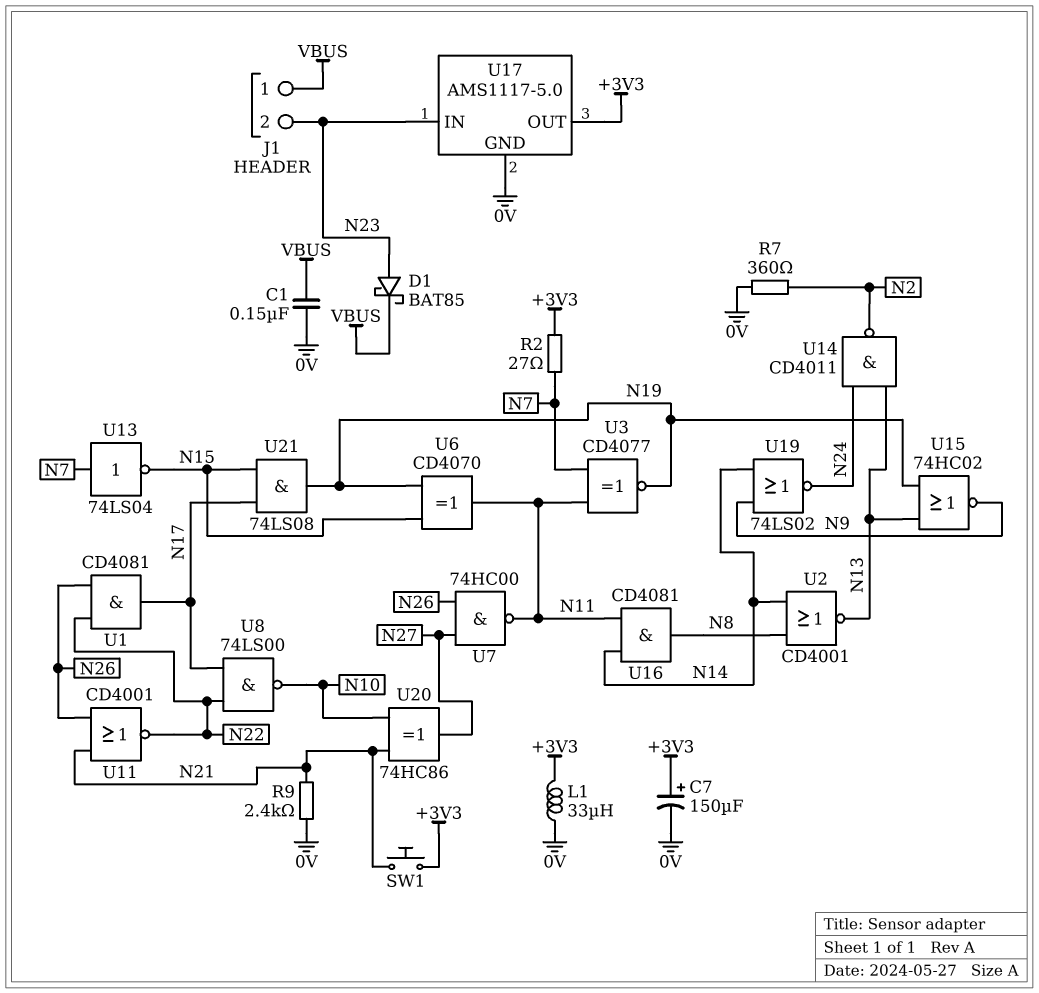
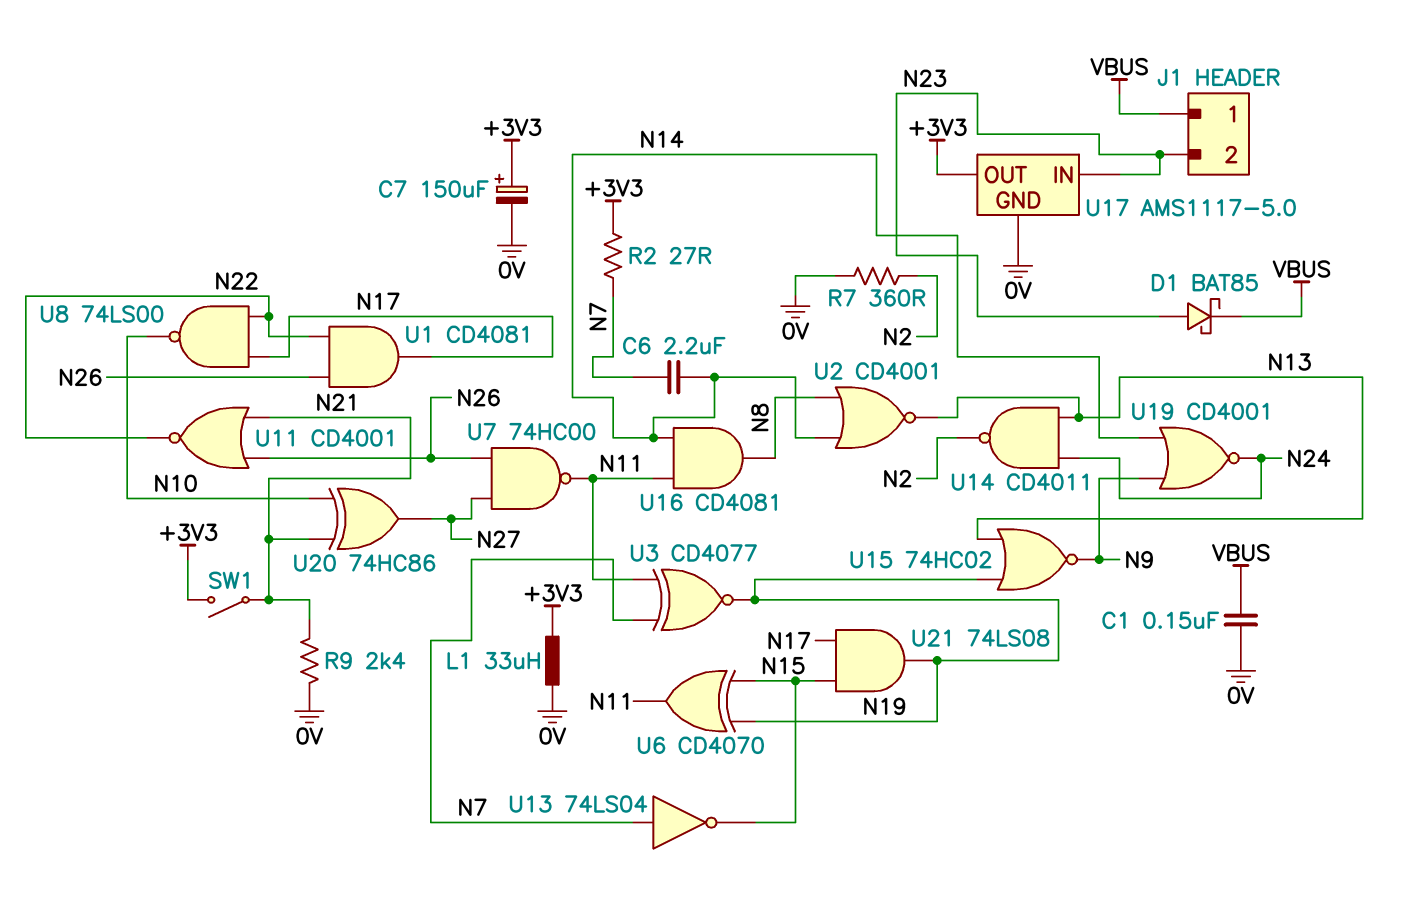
C6: none -> 2.2uF (N7, N14)
SW1: button (+3V3, N21) -> switch (+3V3, N21)
U19: NOR 74LS02 (in N9, in N14, out N24) -> NOR CD4001 (in N9, in N14, out N24)

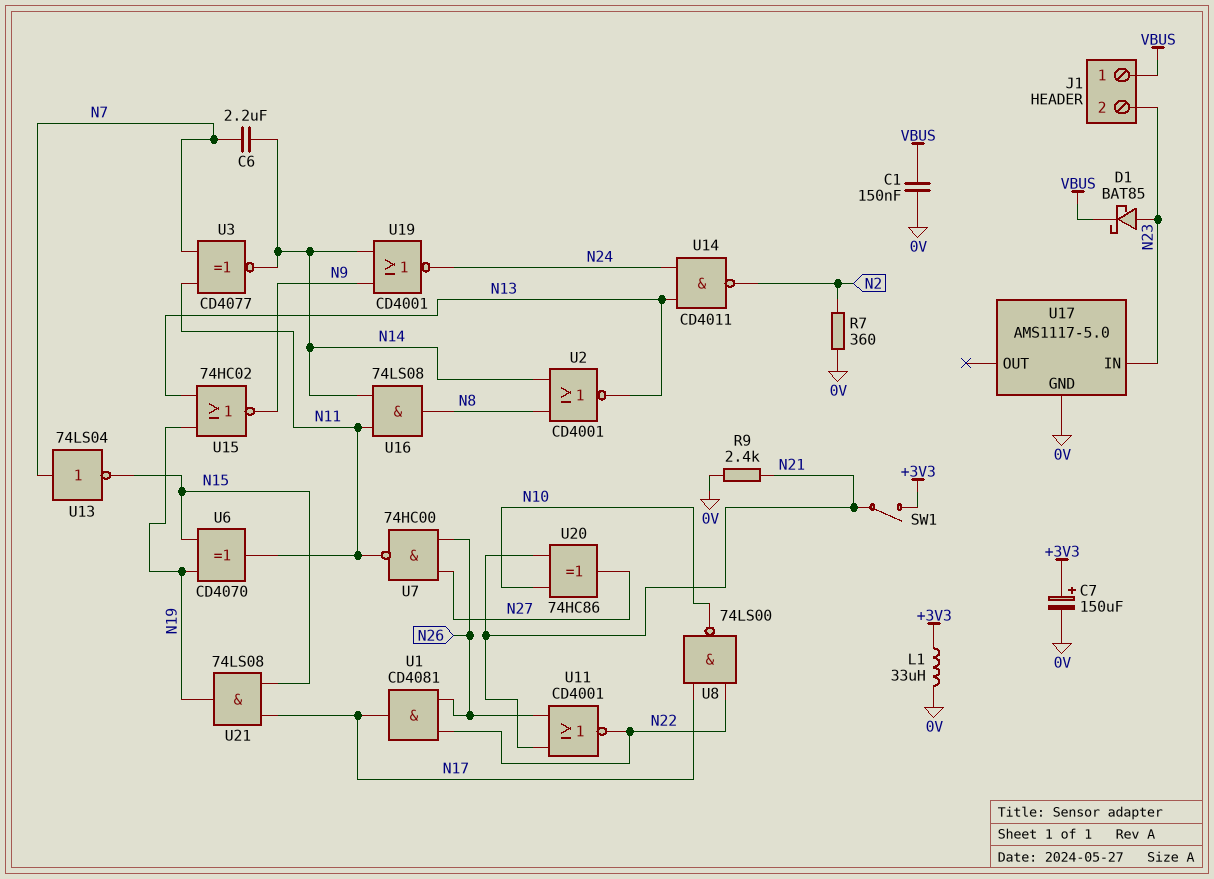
R2: 27 (+3V3, N7) -> none
U3: XNOR CD4077 (in N7, in N11, out N19) -> XNOR CD4077 (in N7, in N11, out N14)
U16: AND CD4081 (in N11, in N14, out N8) -> AND 74LS08 (in N11, in N14, out N8)
U17 pin OUT: +3V3 -> none

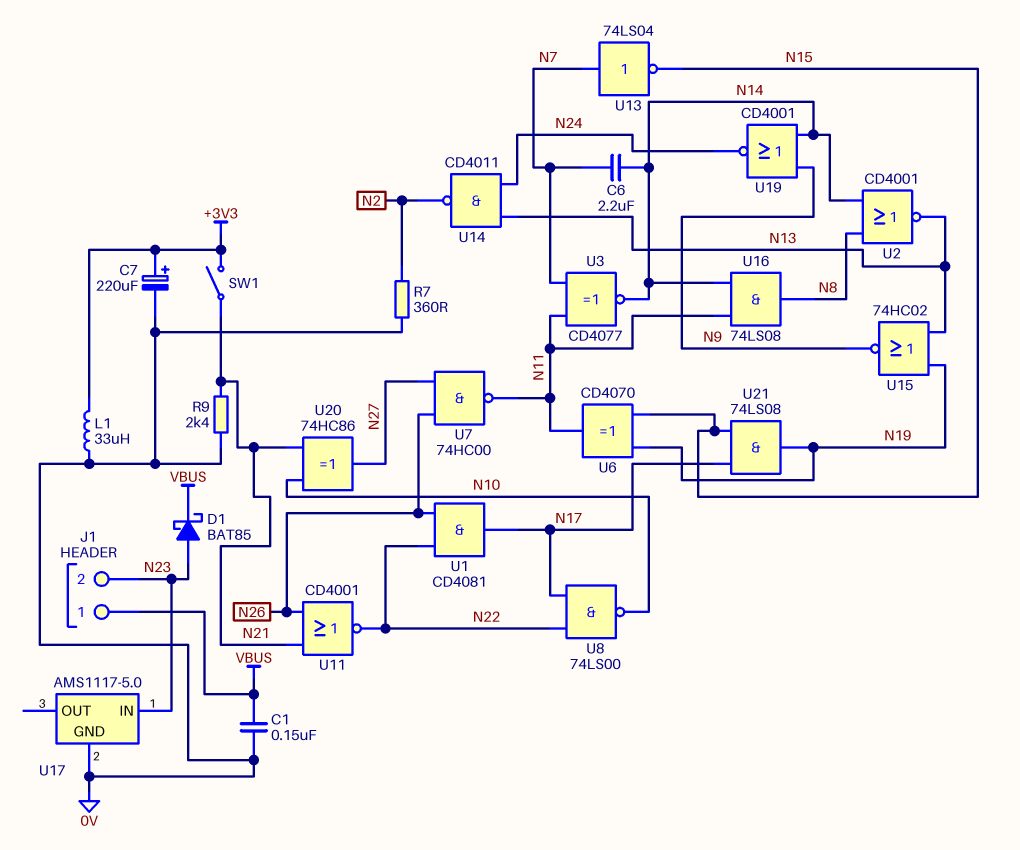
C7: 150uF (plus +3V3, minus 0V) -> 220uF (plus +3V3, minus 0V)

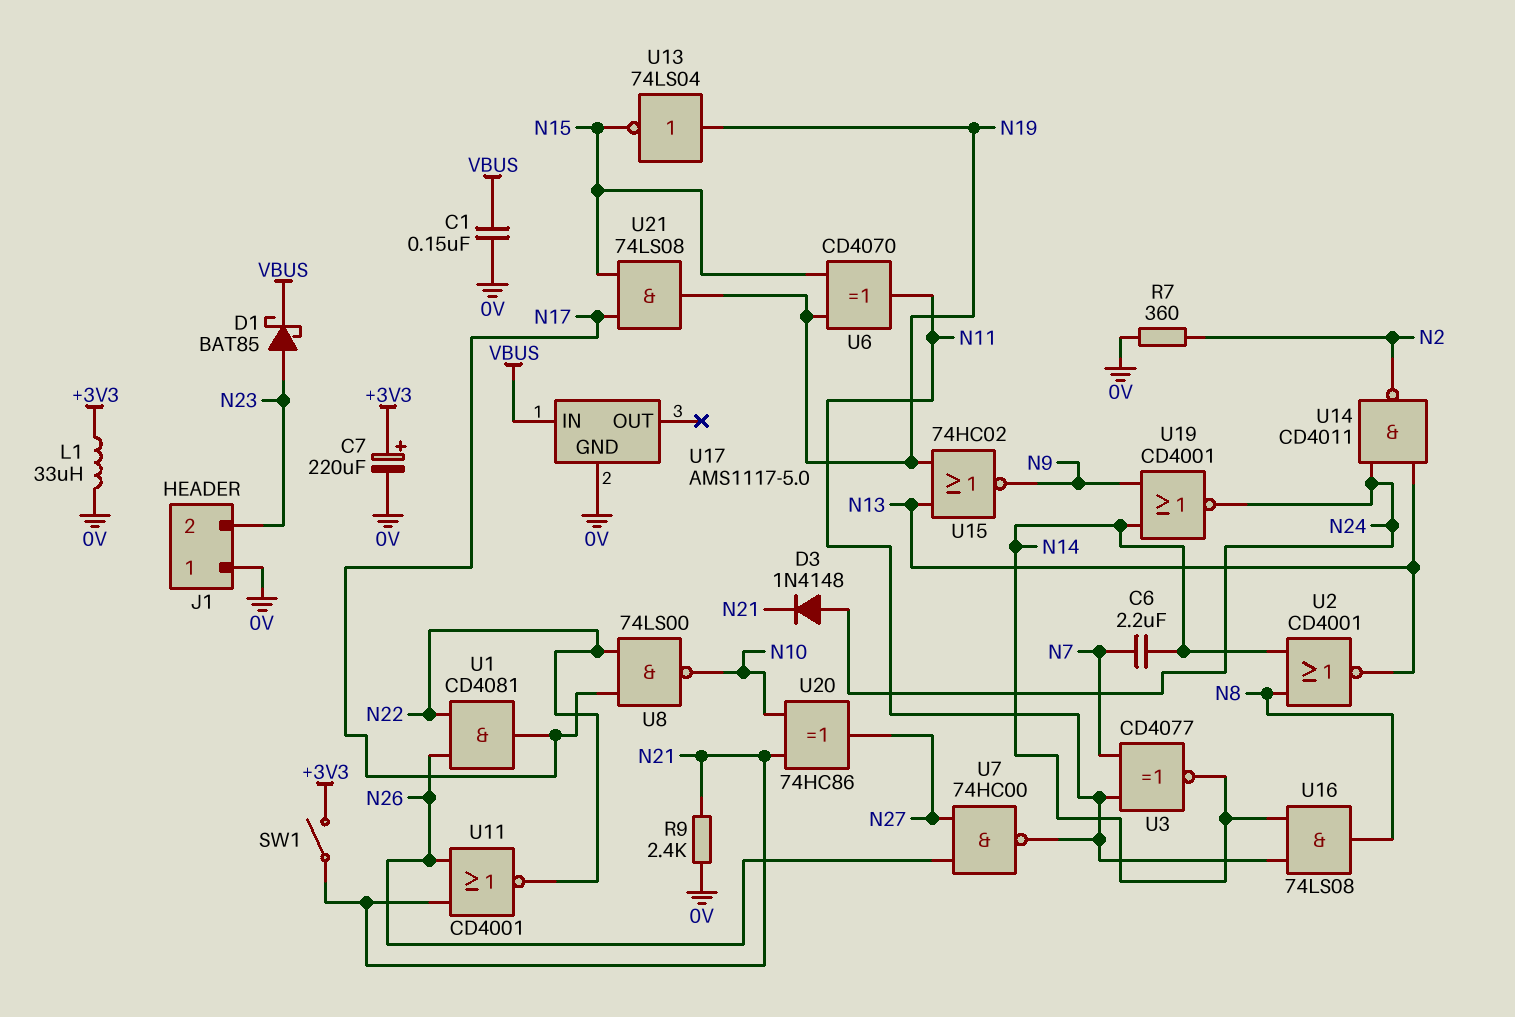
D3: none -> diode 1N4148 (A N24, K N21)
J1 pin 1: VBUS -> 0V
U13: NOT 74LS04 (in N7, out N15) -> NOT 74LS04 (in N19, out N15)
U17 pin IN: N23 -> VBUS

